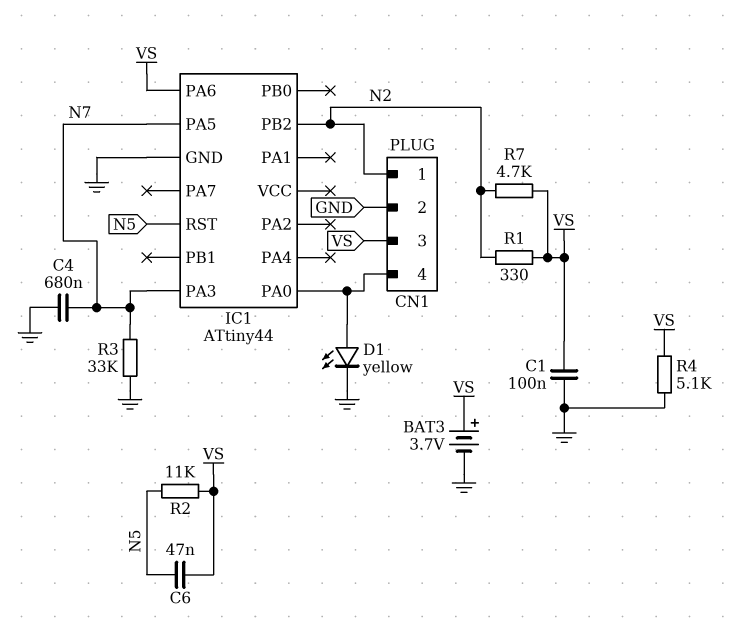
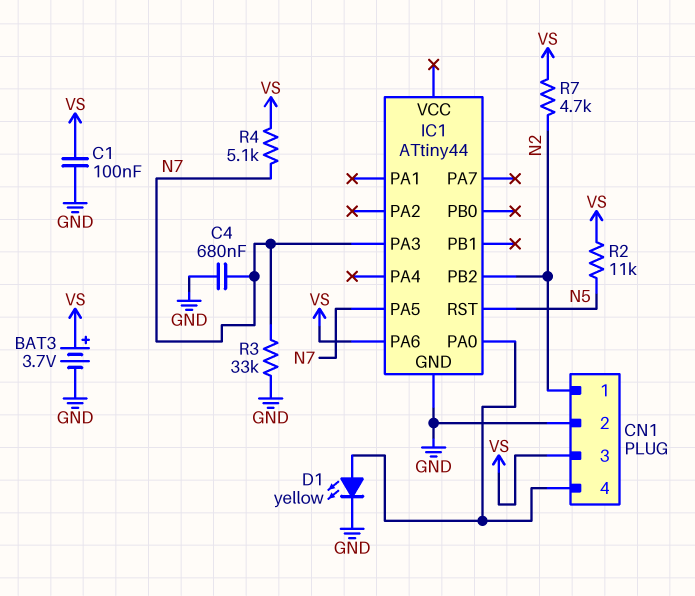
C6: 47nF (N5, VS) -> none
R1: 330 (N2, VS) -> none
R4: 5.1k (GND, VS) -> 5.1k (N7, VS)

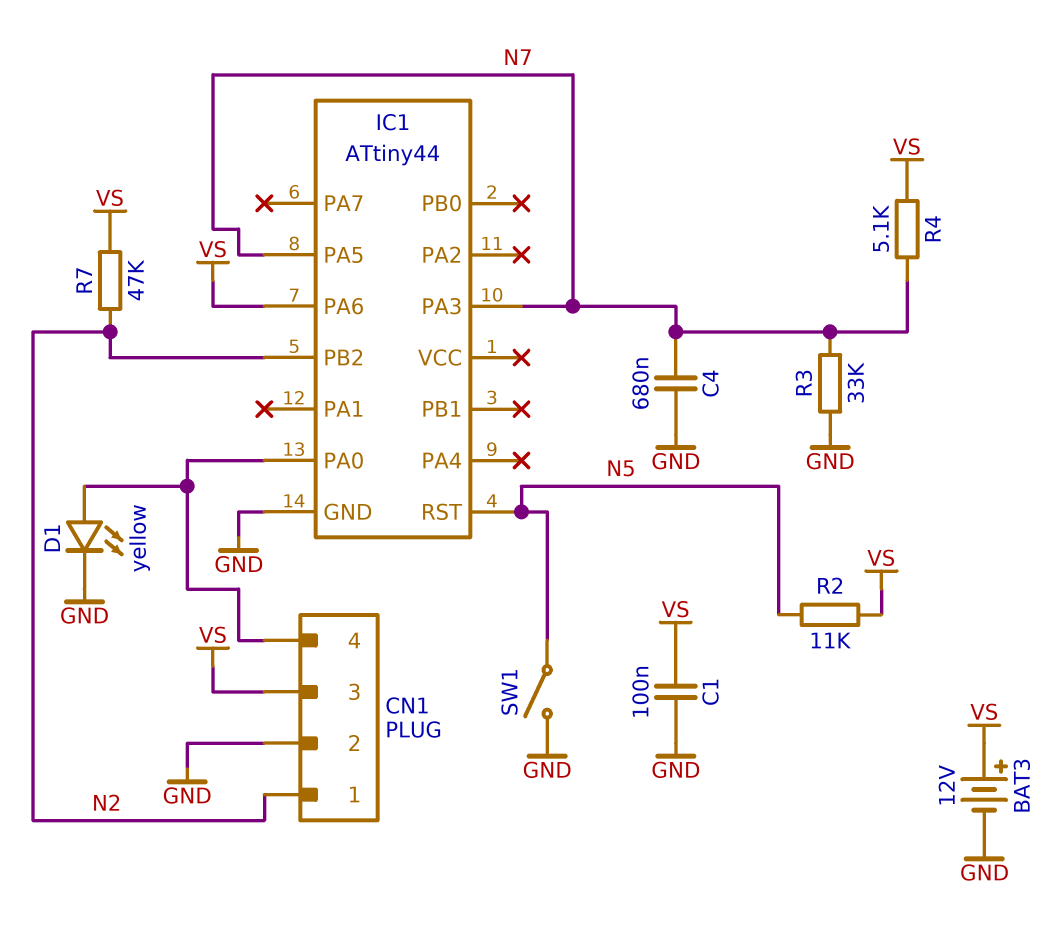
BAT3: 3.7V (plus VS, minus GND) -> 12V (plus VS, minus GND)
R7: 4.7k (N2, VS) -> 47k (N2, VS)
SW1: none -> switch (GND, N5)

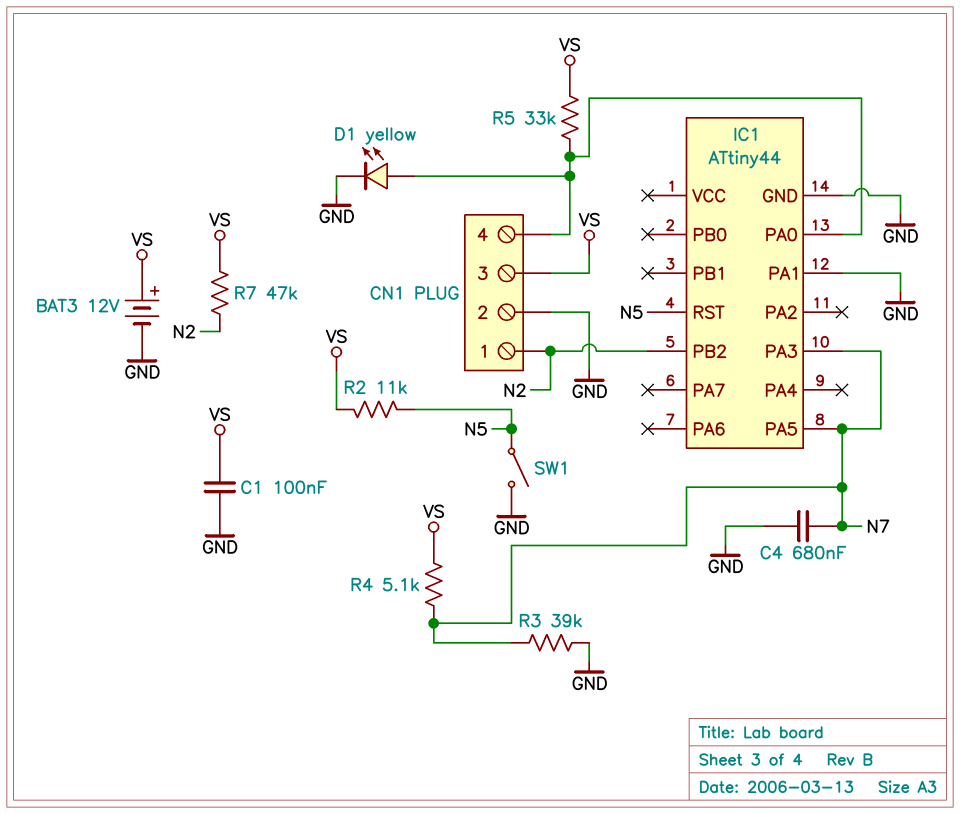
IC1 pin PA1: none -> GND
IC1 pin PA6: VS -> none
R3: 33k (GND, N7) -> 39k (GND, N7)
R5: none -> 33k (CN1/4, VS)

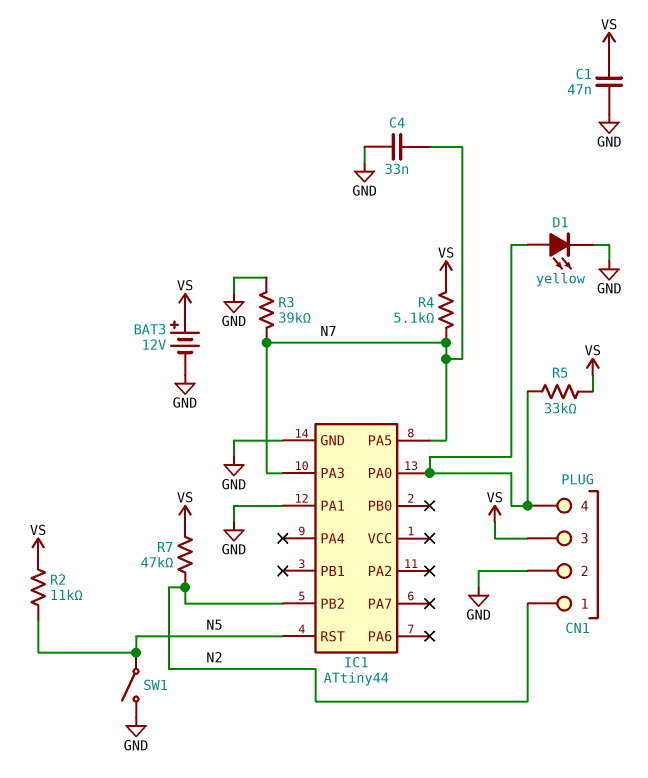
C1: 100nF (GND, VS) -> 47nF (GND, VS)
C4: 680nF (GND, N7) -> 33nF (GND, N7)

